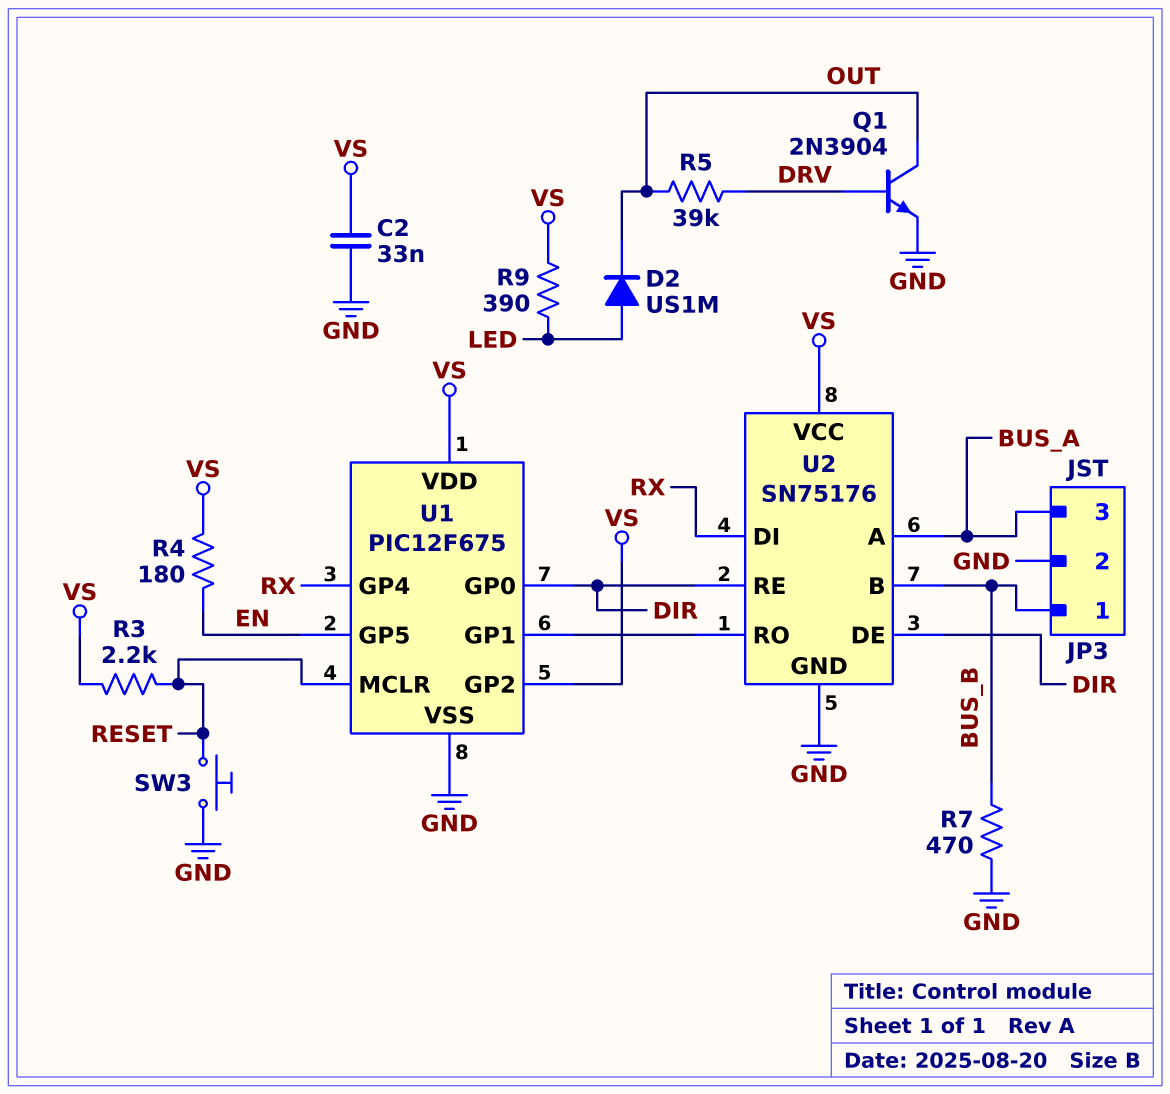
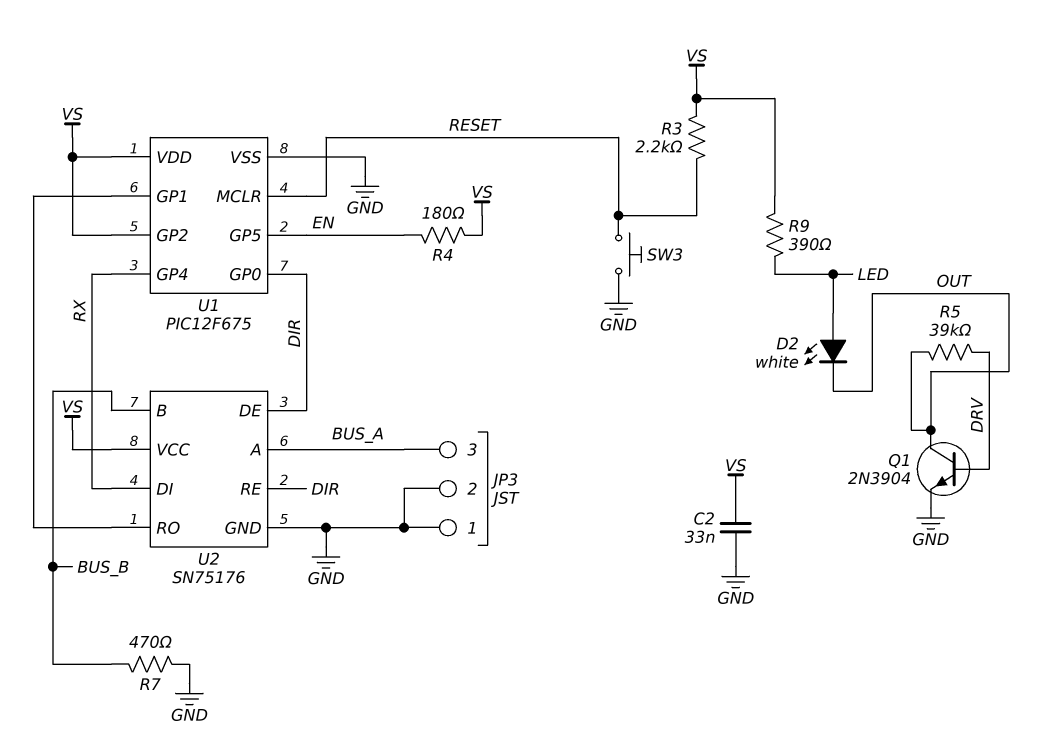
D2: diode US1M (A LED, K OUT) -> LED white (A LED, K OUT)
JP3 pin 1: BUS_B -> GND

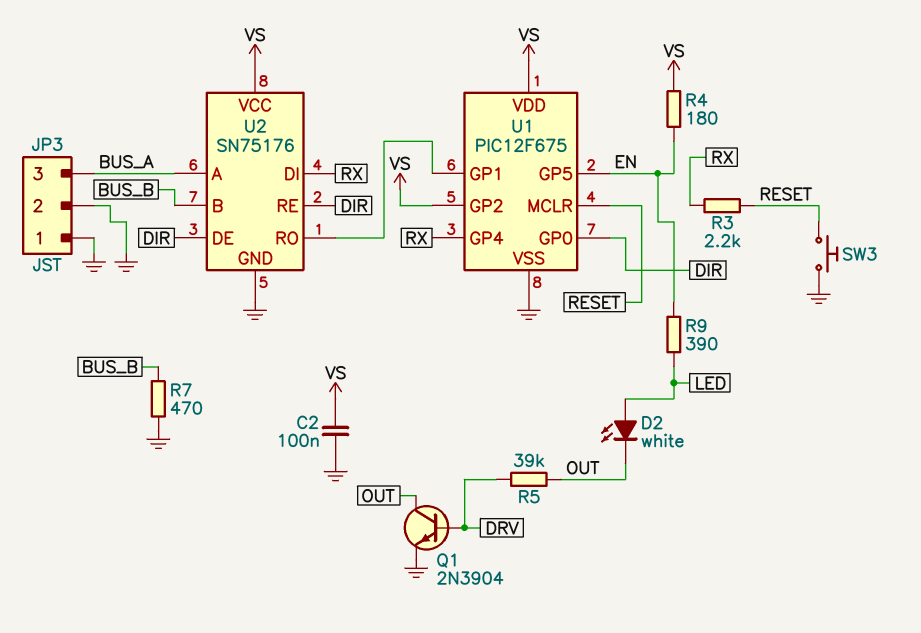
C2: 33nF (GND, VS) -> 100nF (GND, VS)
R3: 2.2k (RESET, VS) -> 2.2k (RESET, RX)
R9: 390 (LED, VS) -> 390 (EN, LED)

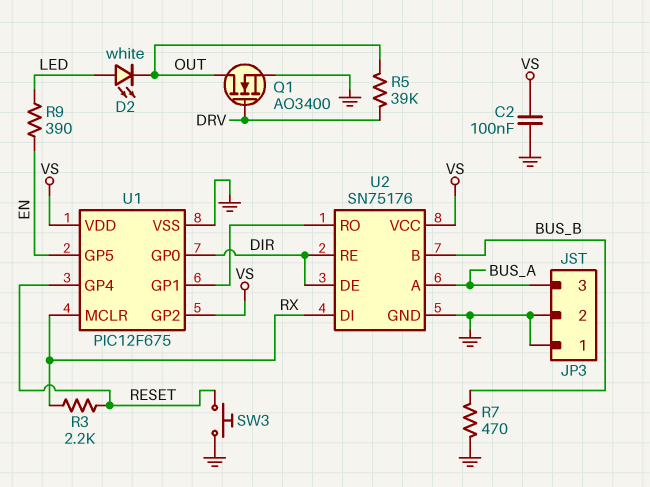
Q1: NPN 2N3904 (B DRV, C OUT, E GND) -> NMOS AO3400 (G DRV, D OUT, S GND)
R4: 180 (EN, VS) -> none
U1 pin GP4: RX -> RESET
U1 pin MCLR: RESET -> RX

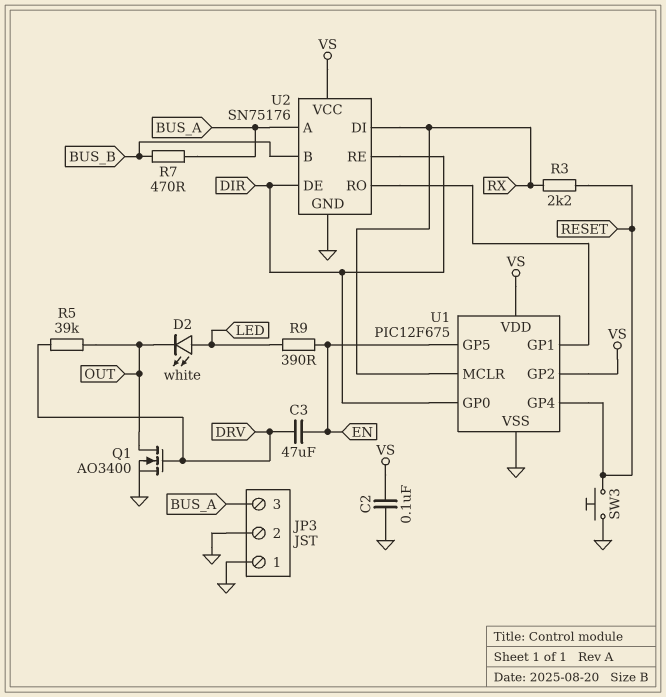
C3: none -> 47uF (DRV, EN)
R7: 470 (BUS_B, GND) -> 470 (BUS_A, BUS_B)

